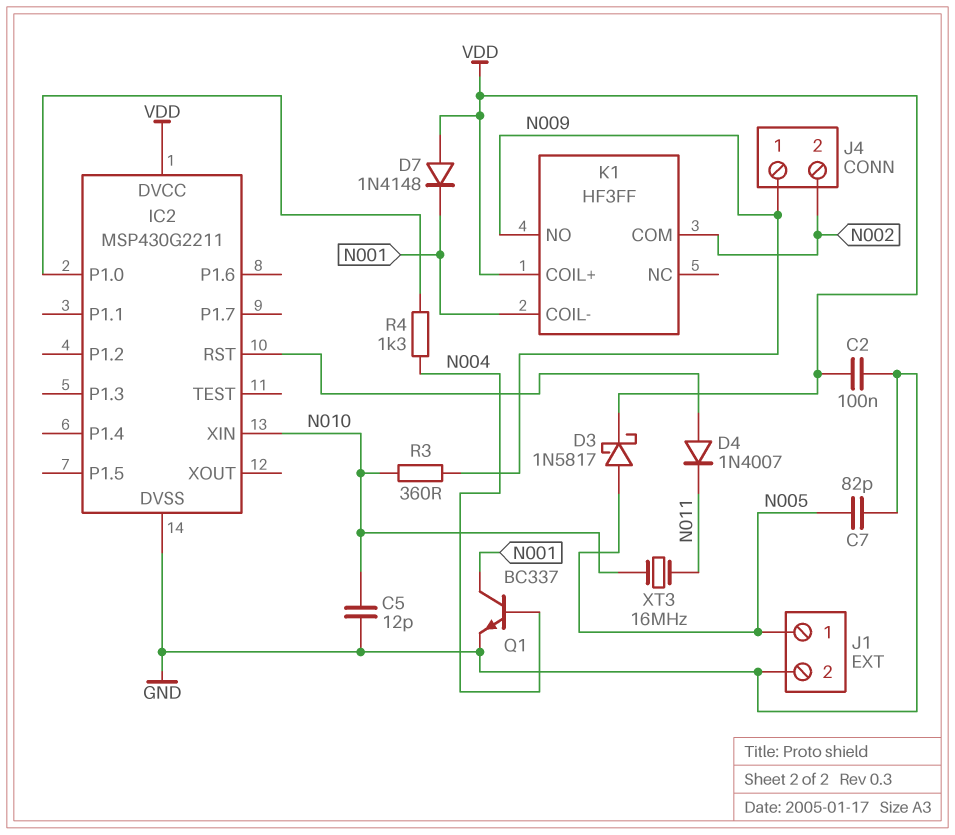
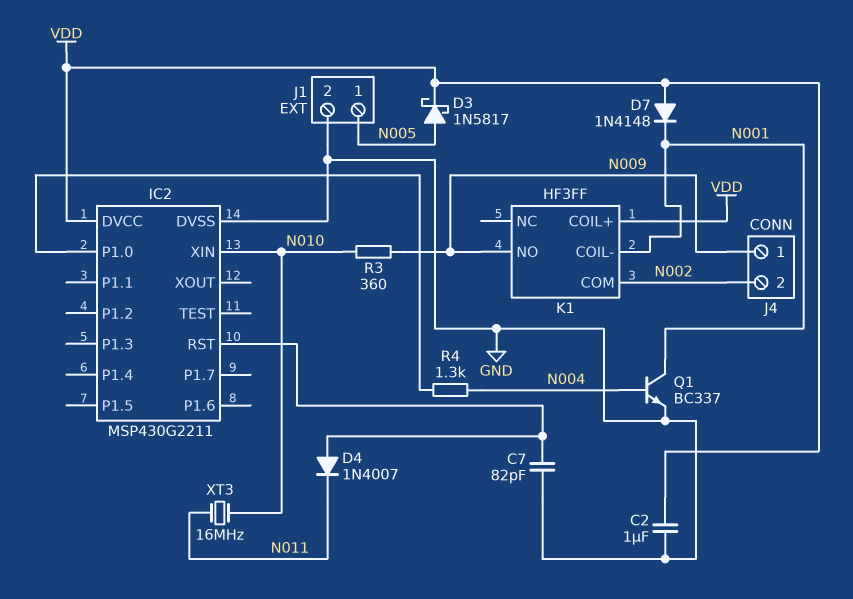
C2: 100nF (GND, VDD) -> 1uF (GND, VDD)
C5: 12pF (GND, N010) -> none
C7: 82pF (GND, N005) -> 82pF (GND, IC2/RST)

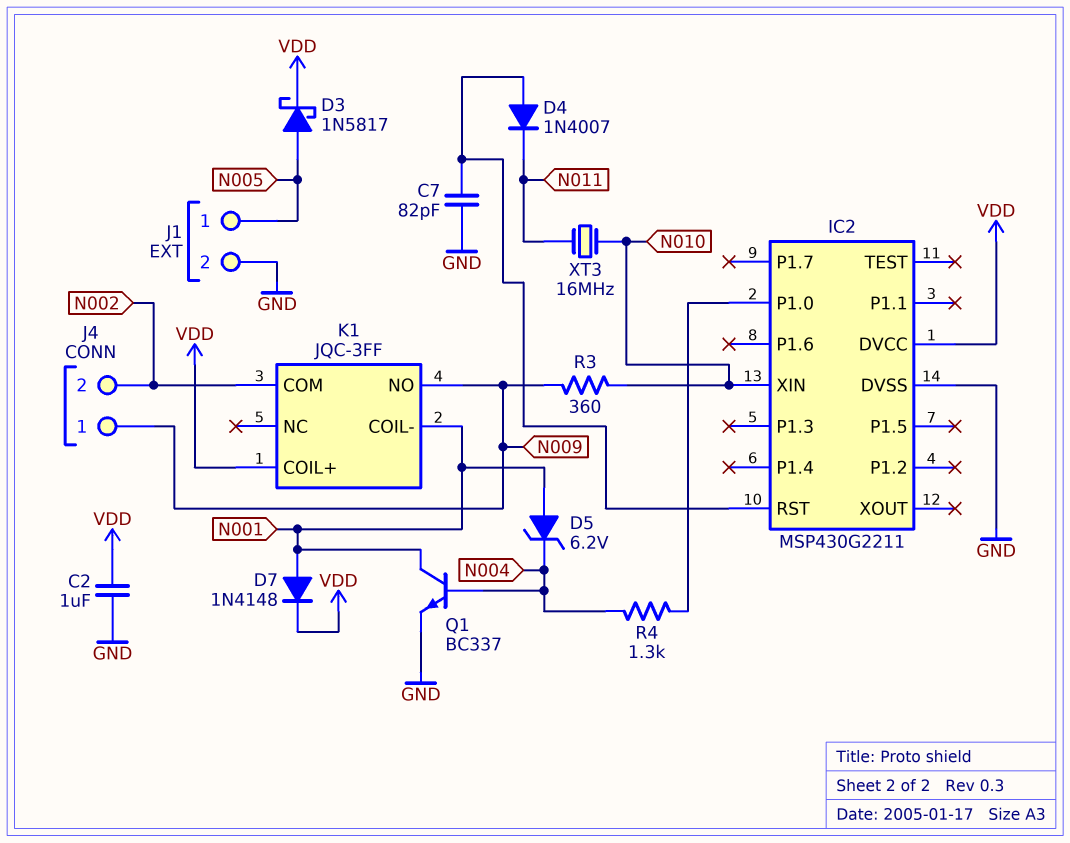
D5: none -> zener 6.2V (A N001, K N004)
D7: diode 1N4148 (A VDD, K N001) -> diode 1N4148 (A N001, K VDD)
K1: HF3FF -> JQC-3FF

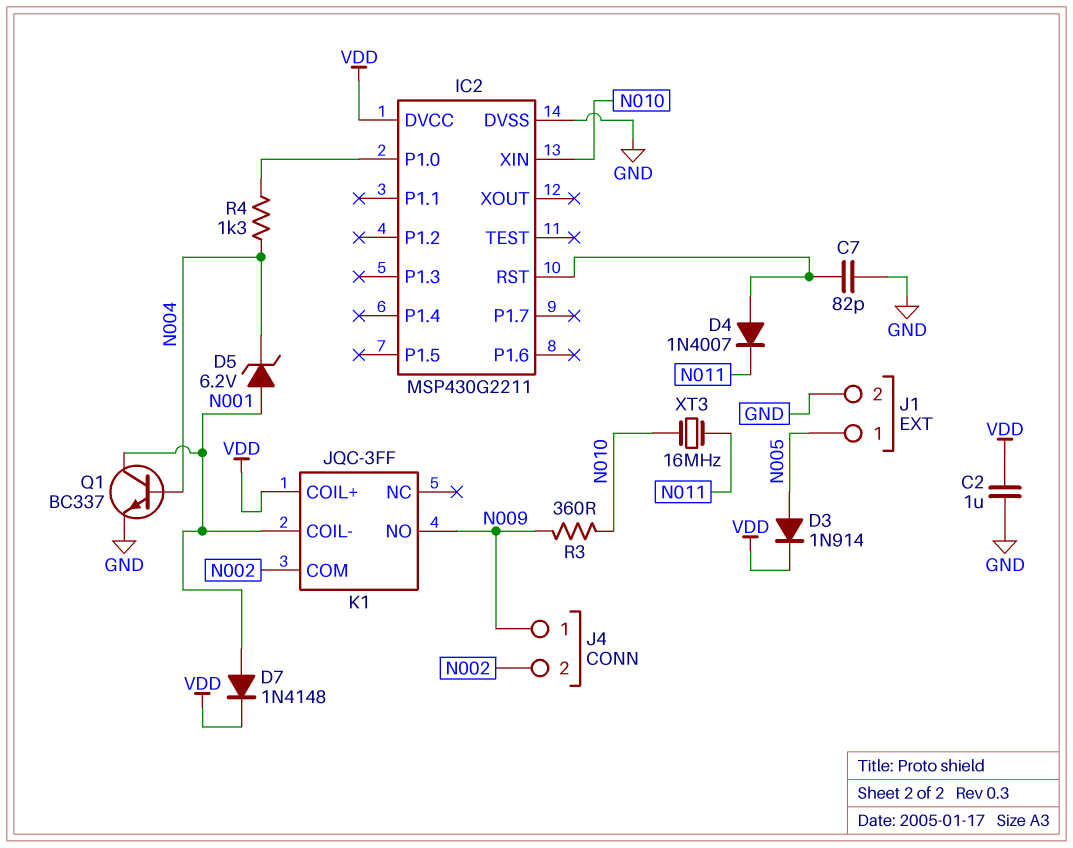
D3: schottky 1N5817 (A N005, K VDD) -> diode 1N914 (A N005, K VDD)

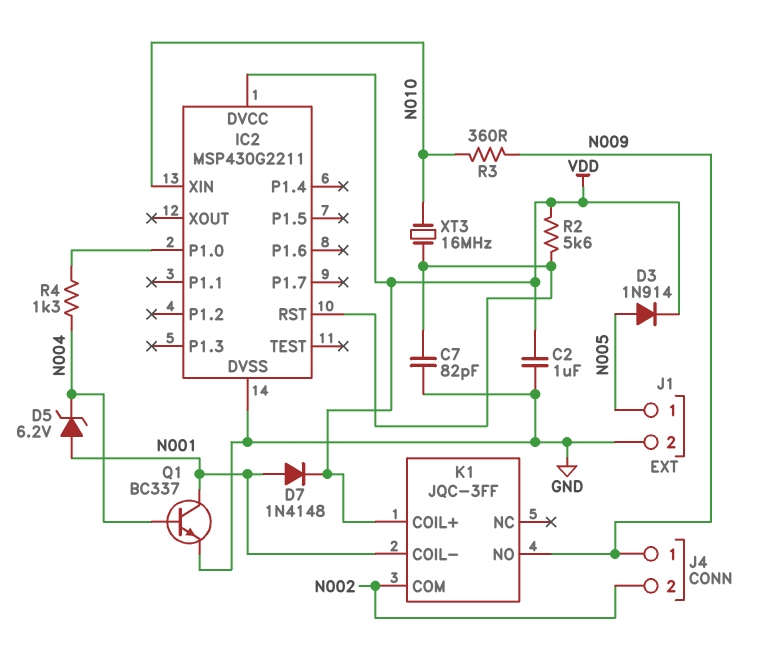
D4: diode 1N4007 (A IC2/RST, K N011) -> none
R2: none -> 5.6k (IC2/RST, VDD)
XT3: 16MHz (N010, N011) -> 16MHz (IC2/RST, N010)

